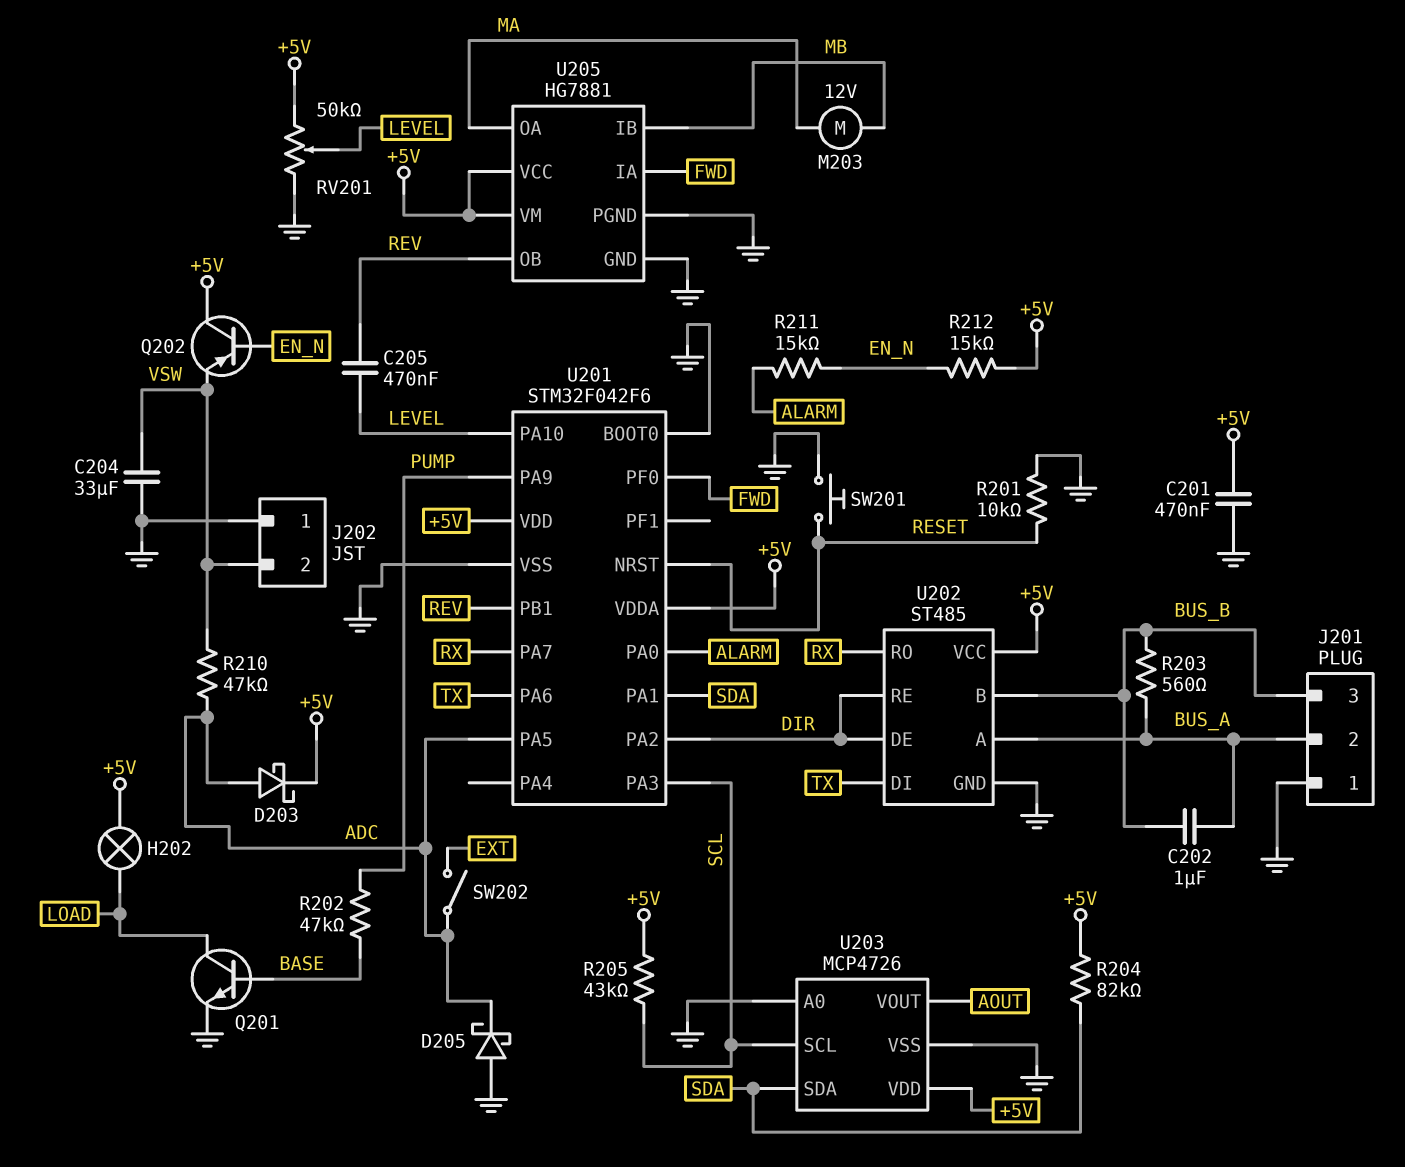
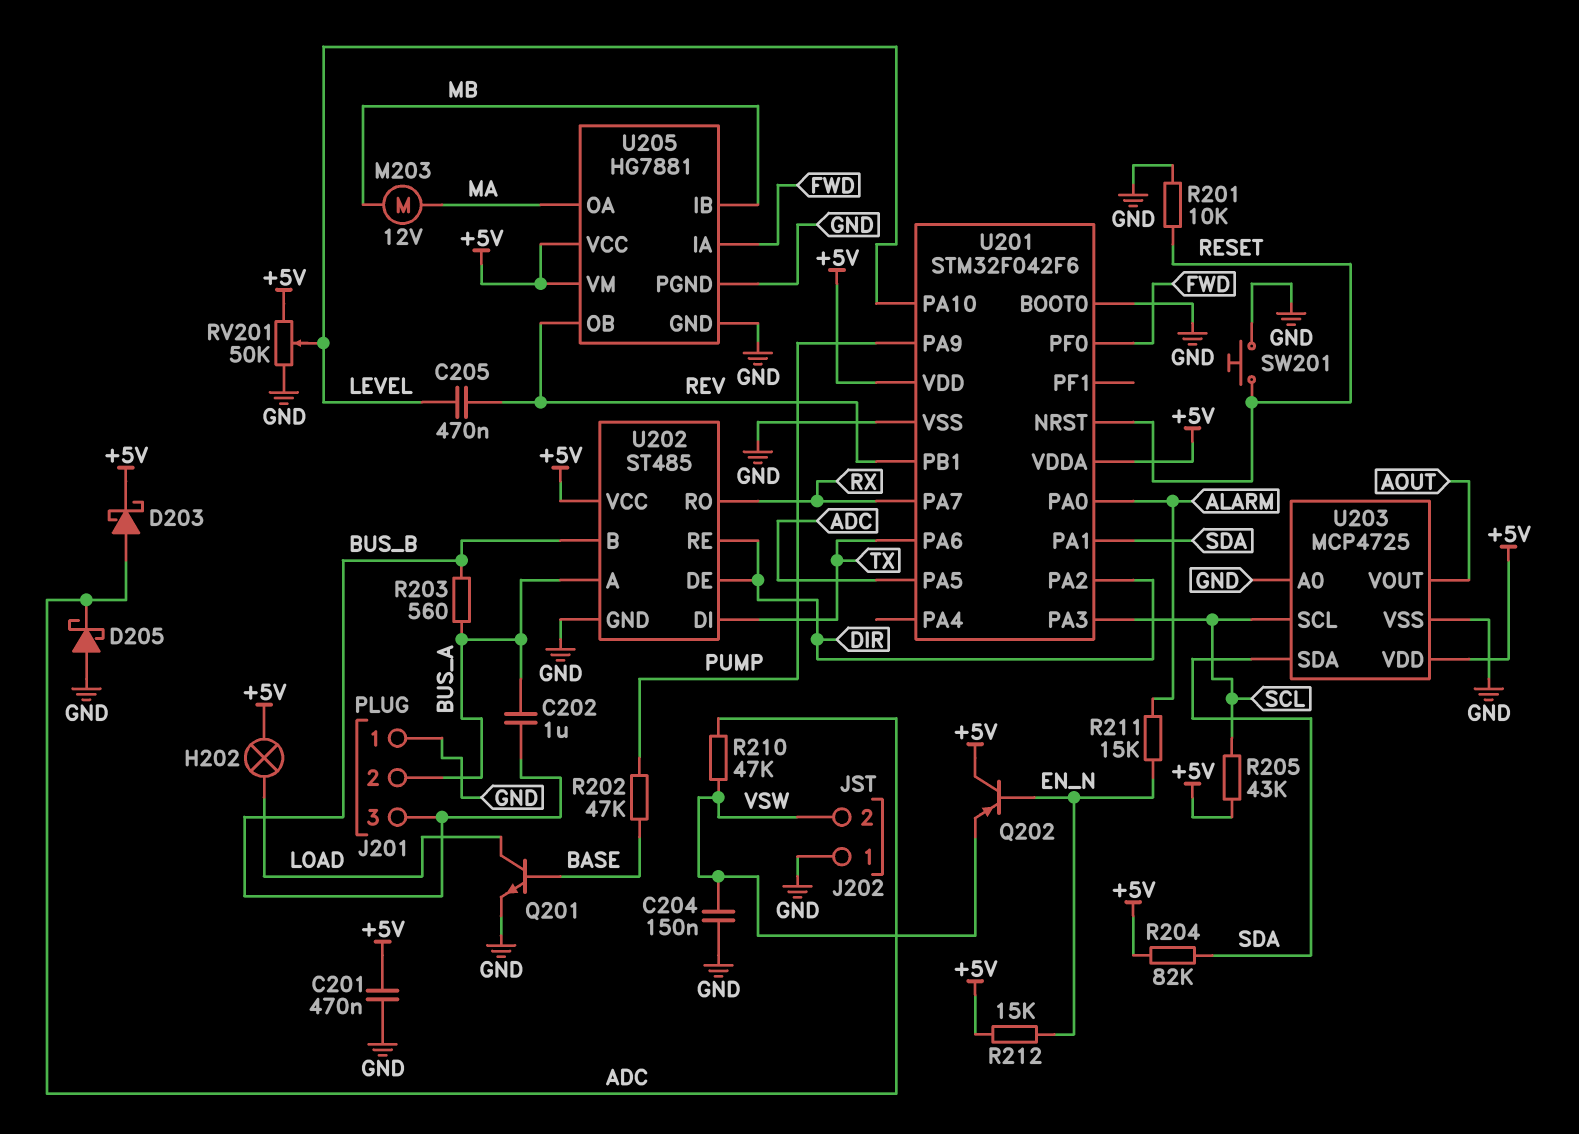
C204: 33uF (GND, VSW) -> 150nF (GND, VSW)
SW202: switch (ADC, EXT) -> none
U203: MCP4726 -> MCP4725

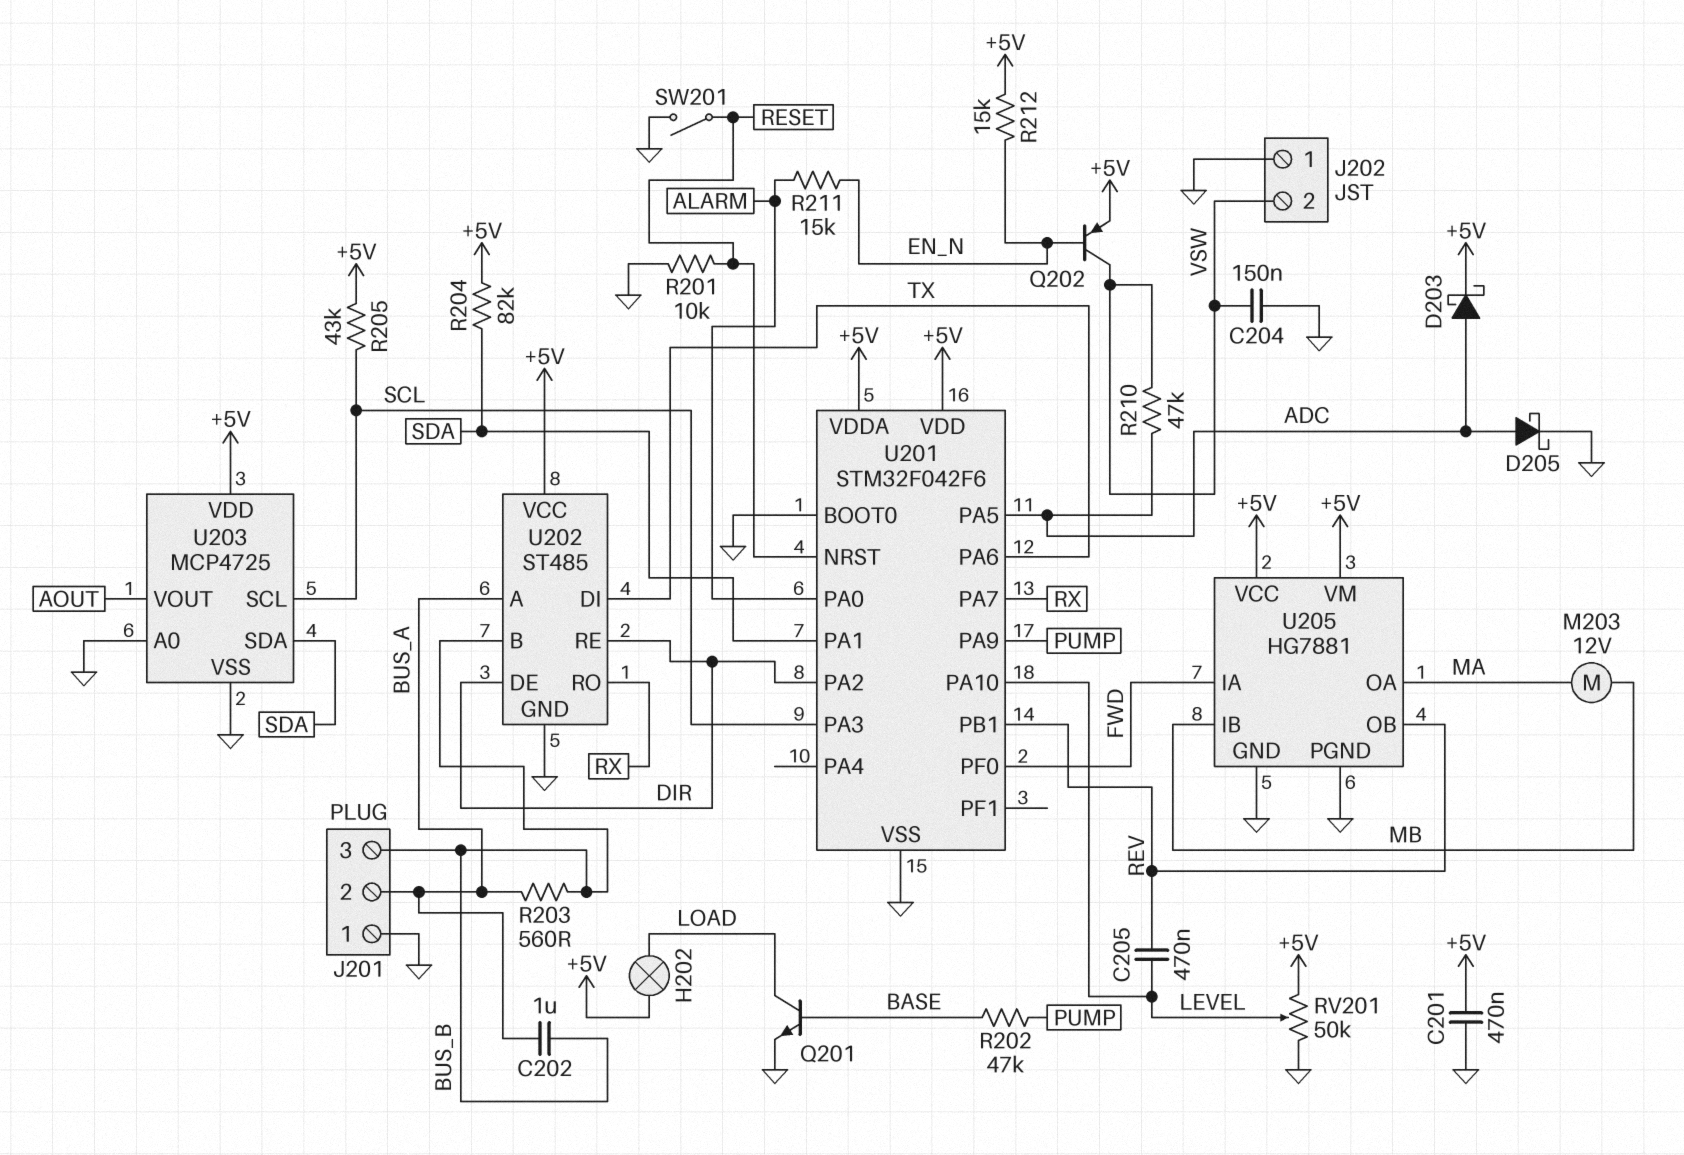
D205: schottky (A GND, K ADC) -> schottky (A ADC, K GND)
Q202: PNP (B EN_N, C +5V, E VSW) -> PNP (B EN_N, C VSW, E +5V)
SW201: button (GND, RESET) -> switch (GND, RESET)

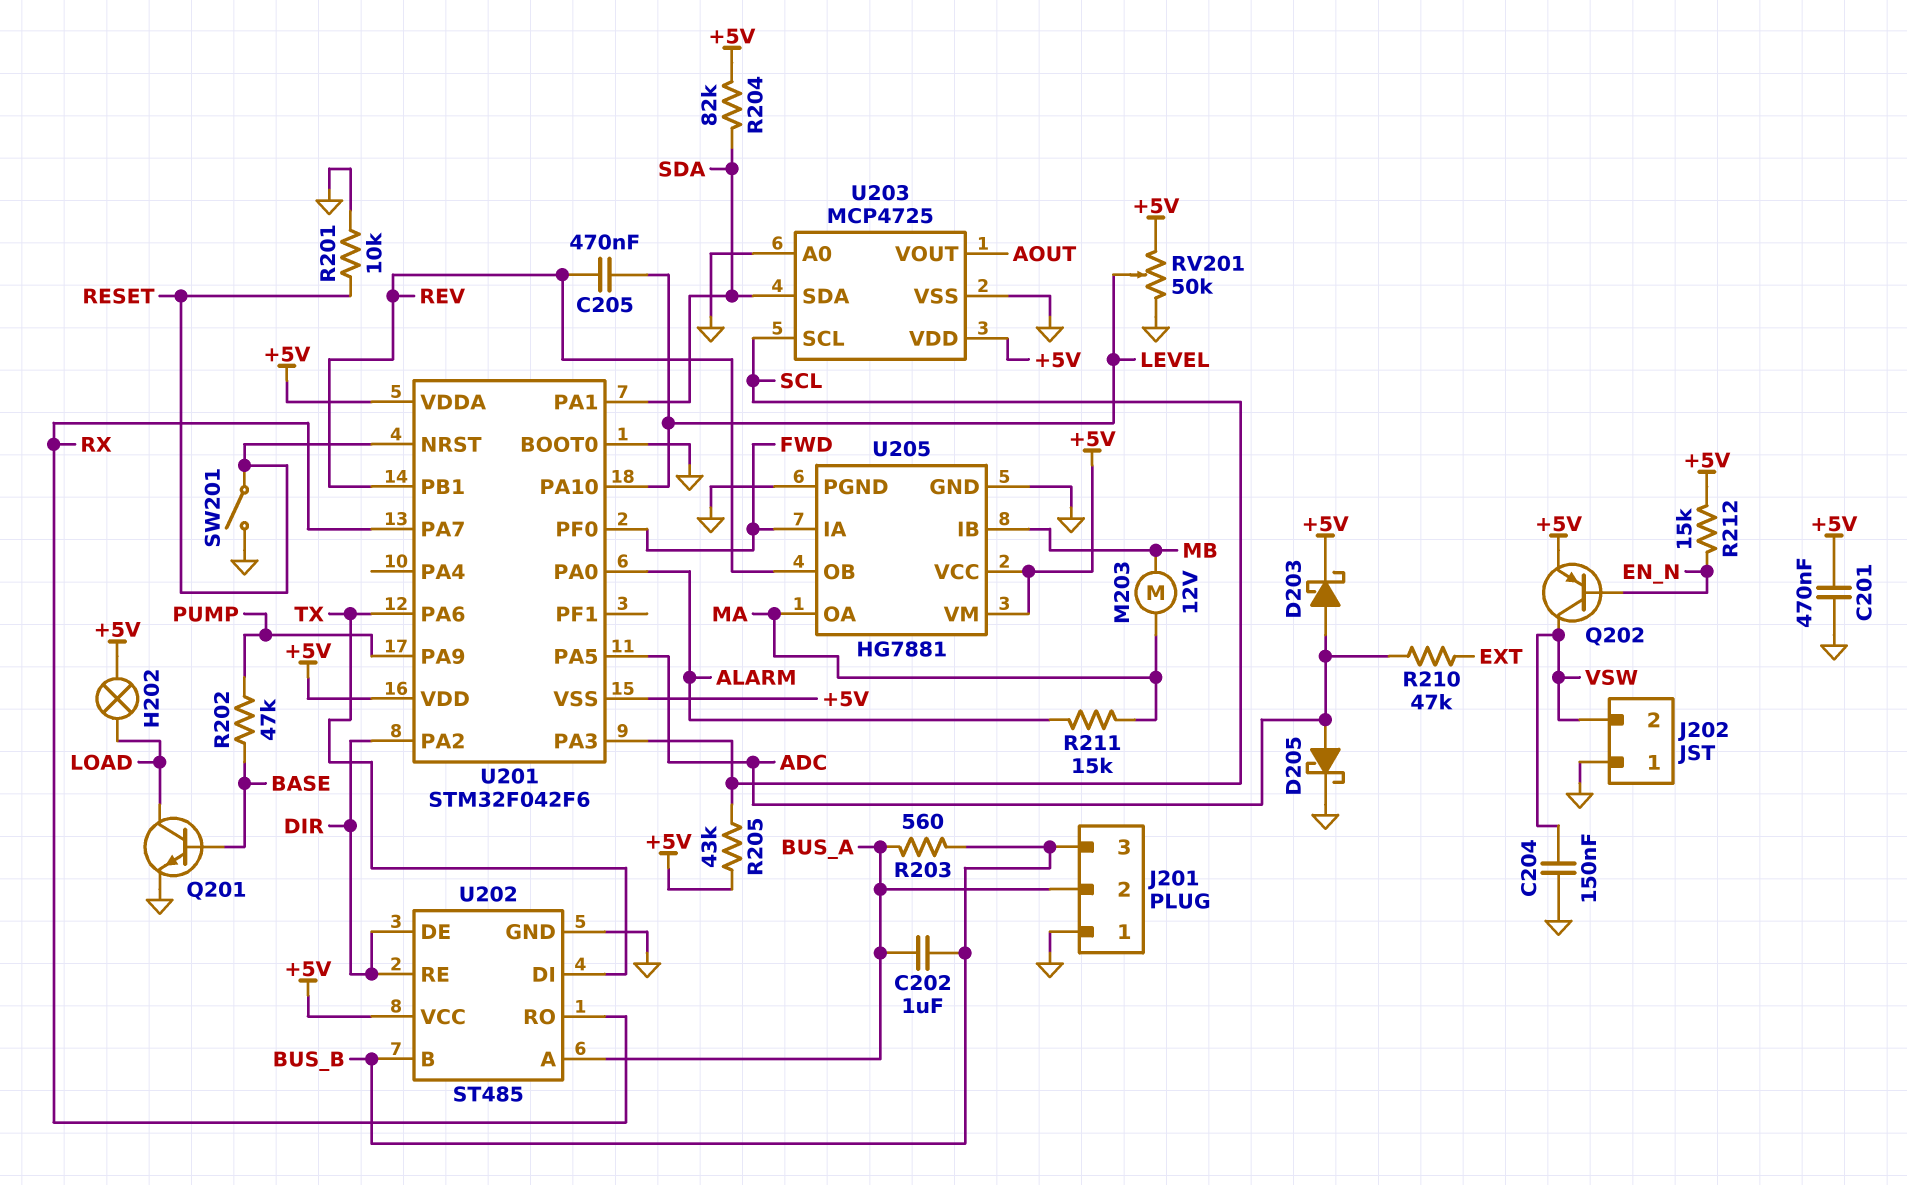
R210: 47k (ADC, VSW) -> 47k (ADC, EXT)
R211: 15k (ALARM, EN_N) -> 15k (ALARM, MA)
U201 pin VSS: GND -> +5V

